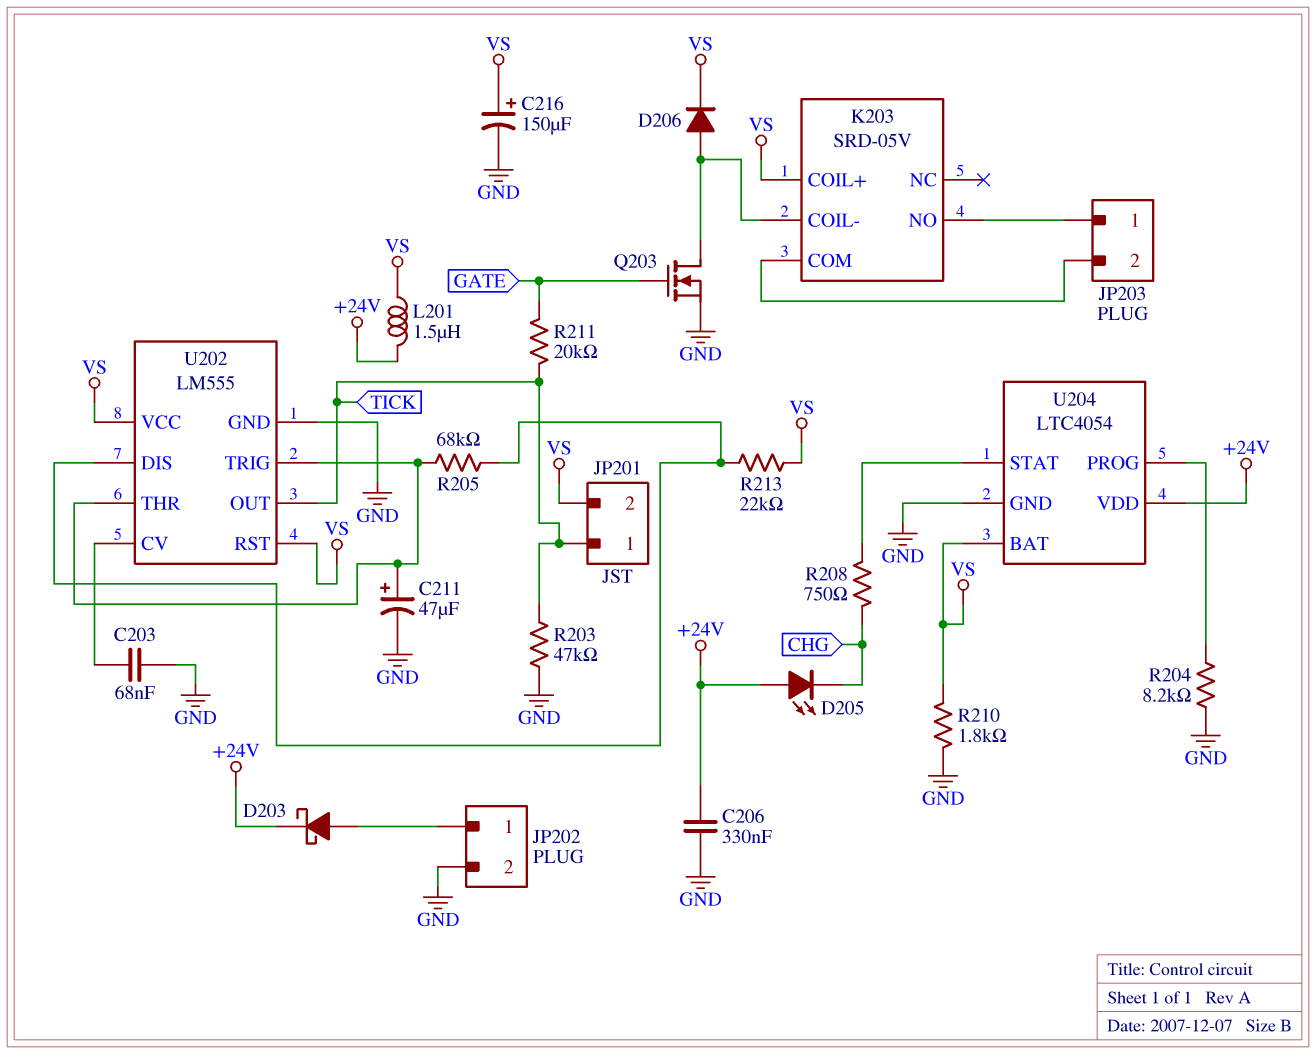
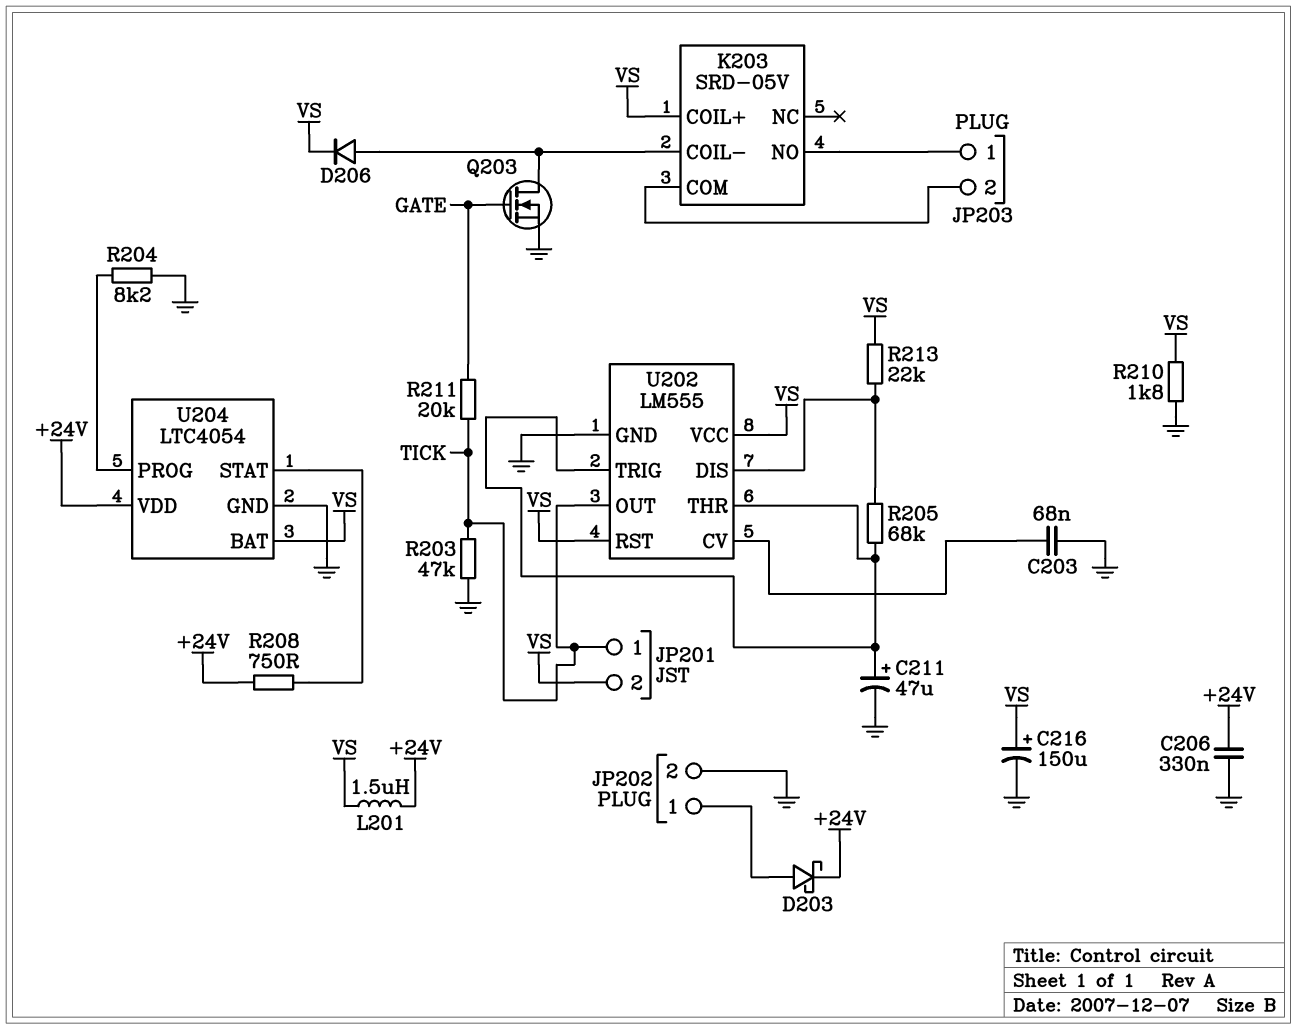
D205: LED (A +24V, K CHG) -> none
R208: 750 (CHG, U204/STAT) -> 750 (+24V, U204/STAT)

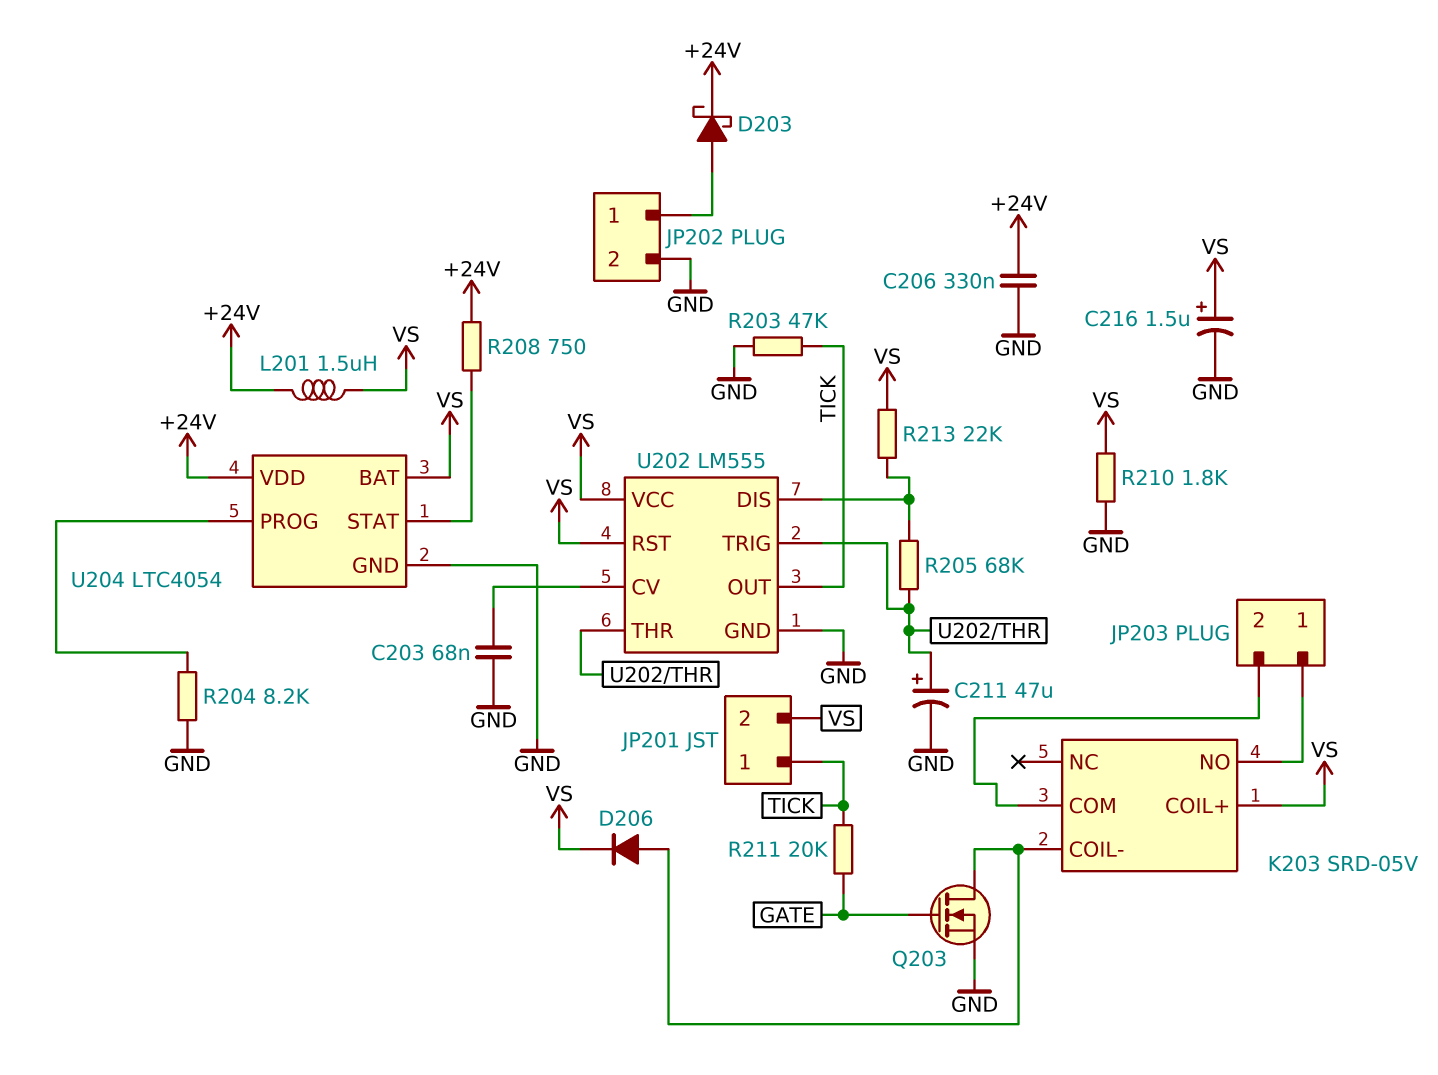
C216: 150uF (plus VS, minus GND) -> 1.5uF (plus VS, minus GND)

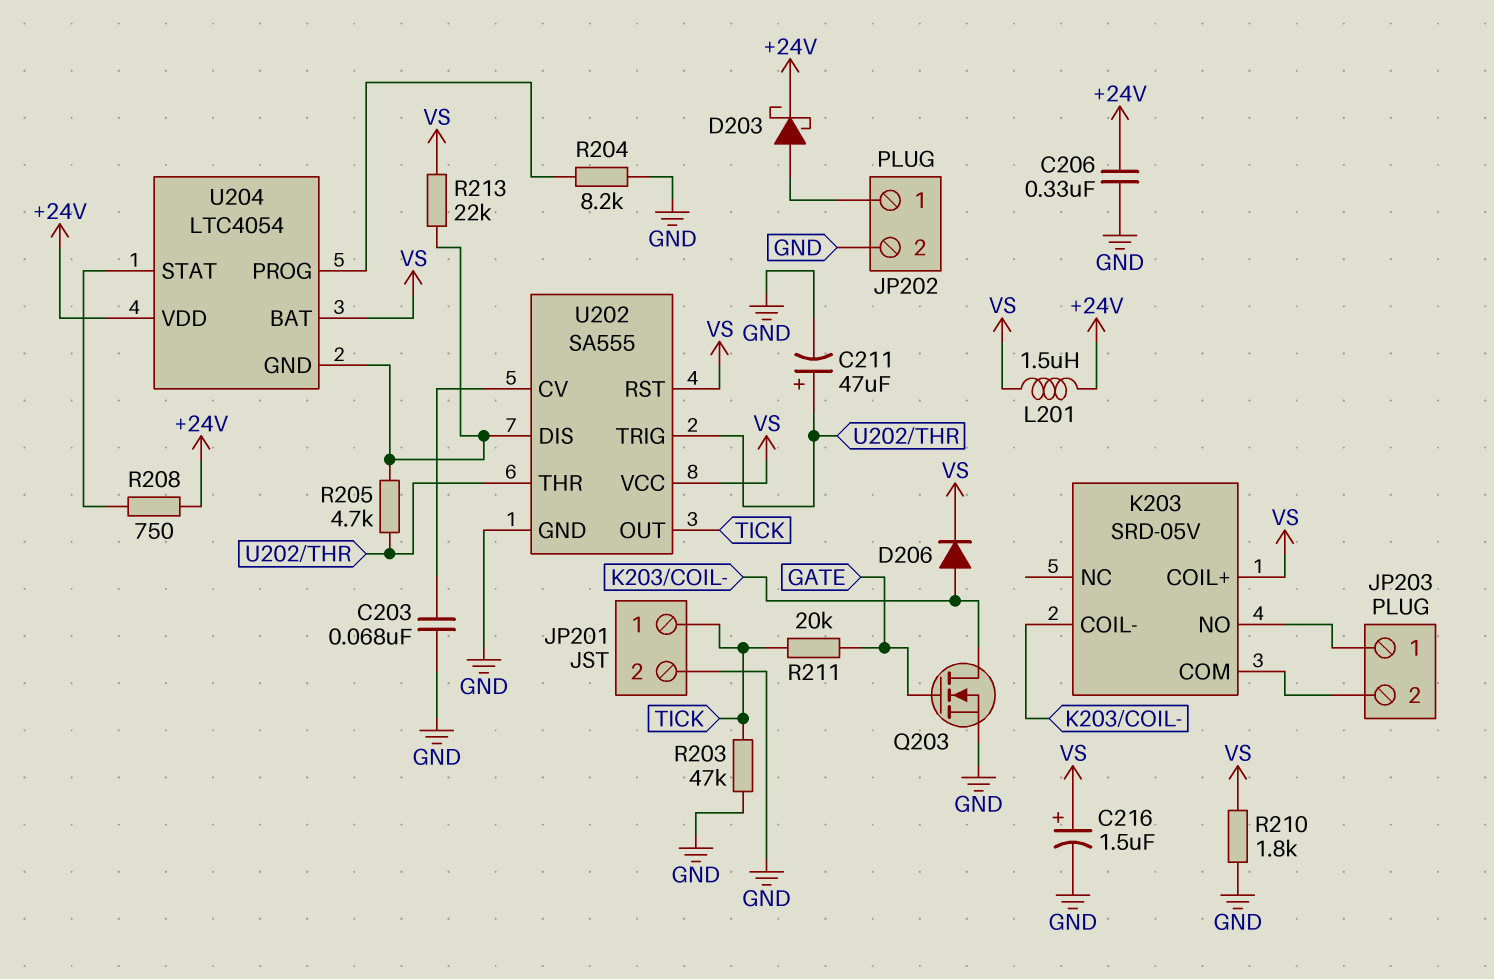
JP201 pin 2: VS -> GND
R205: 68k (U202/DIS, U202/THR) -> 4.7k (U202/DIS, U202/THR)
U202: LM555 -> SA555
U204 pin GND: GND -> U202/DIS

